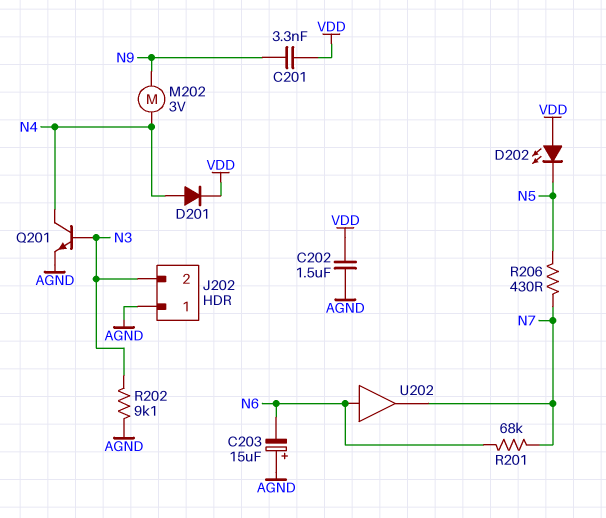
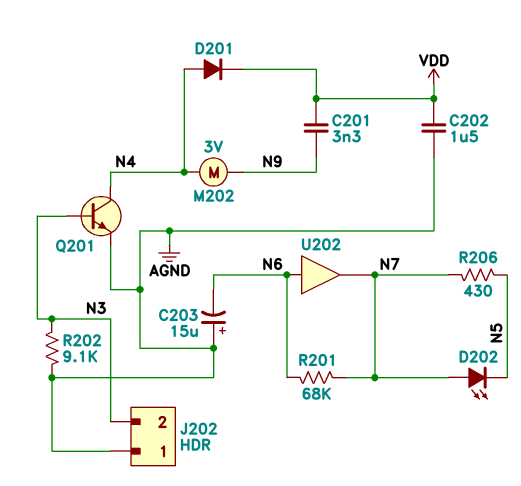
D202: LED (A VDD, K N5) -> LED (A N7, K N5)

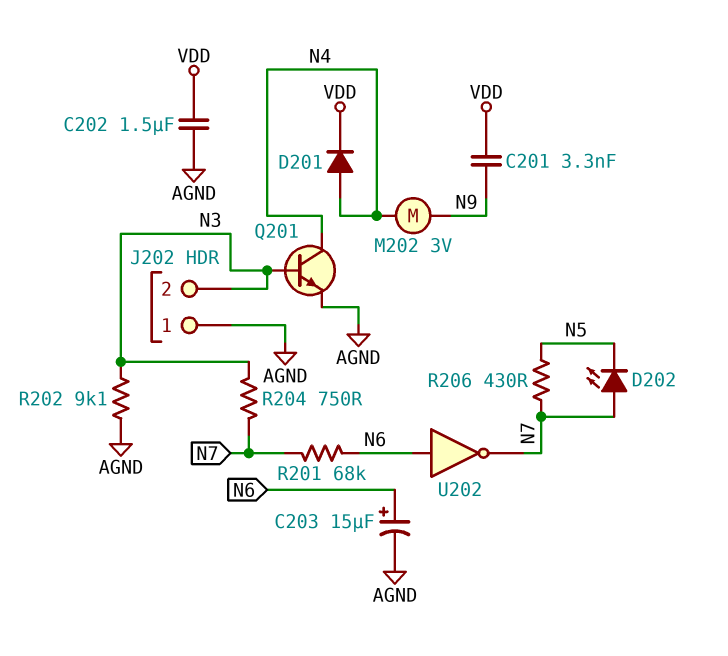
C203: 15uF (plus AGND, minus N6) -> 15uF (plus N6, minus AGND)
R204: none -> 750 (N3, N7)
U202: buffer (in N6, out N7) -> NOT (in N6, out N7)

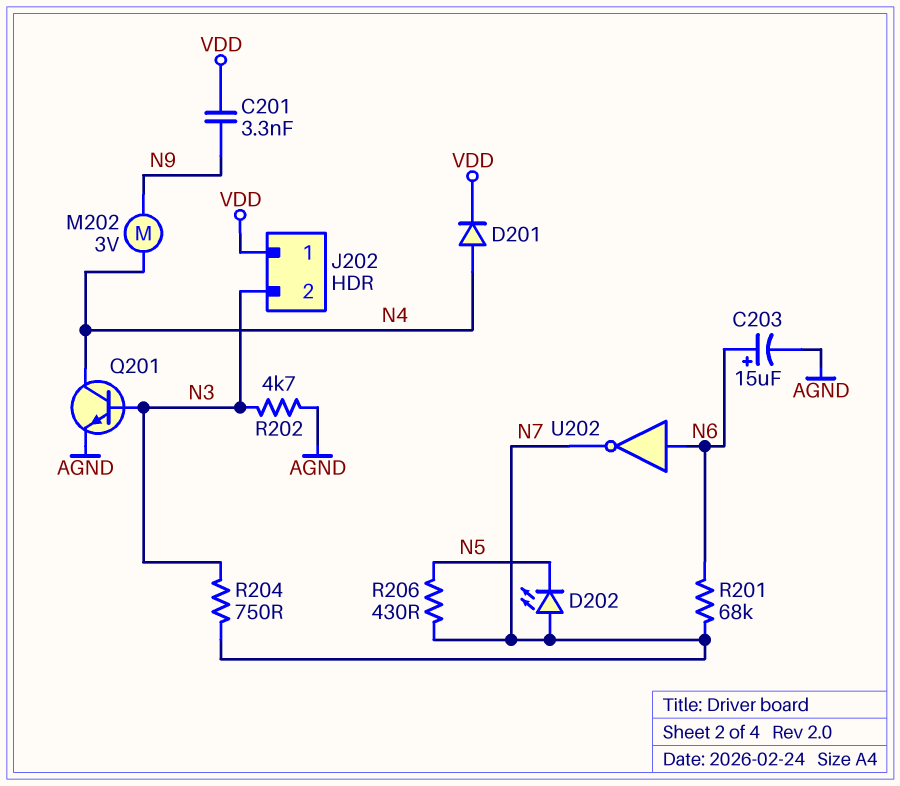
C202: 1.5uF (AGND, VDD) -> none
J202 pin 1: AGND -> VDD
R202: 9.1k (AGND, N3) -> 4.7k (AGND, N3)

